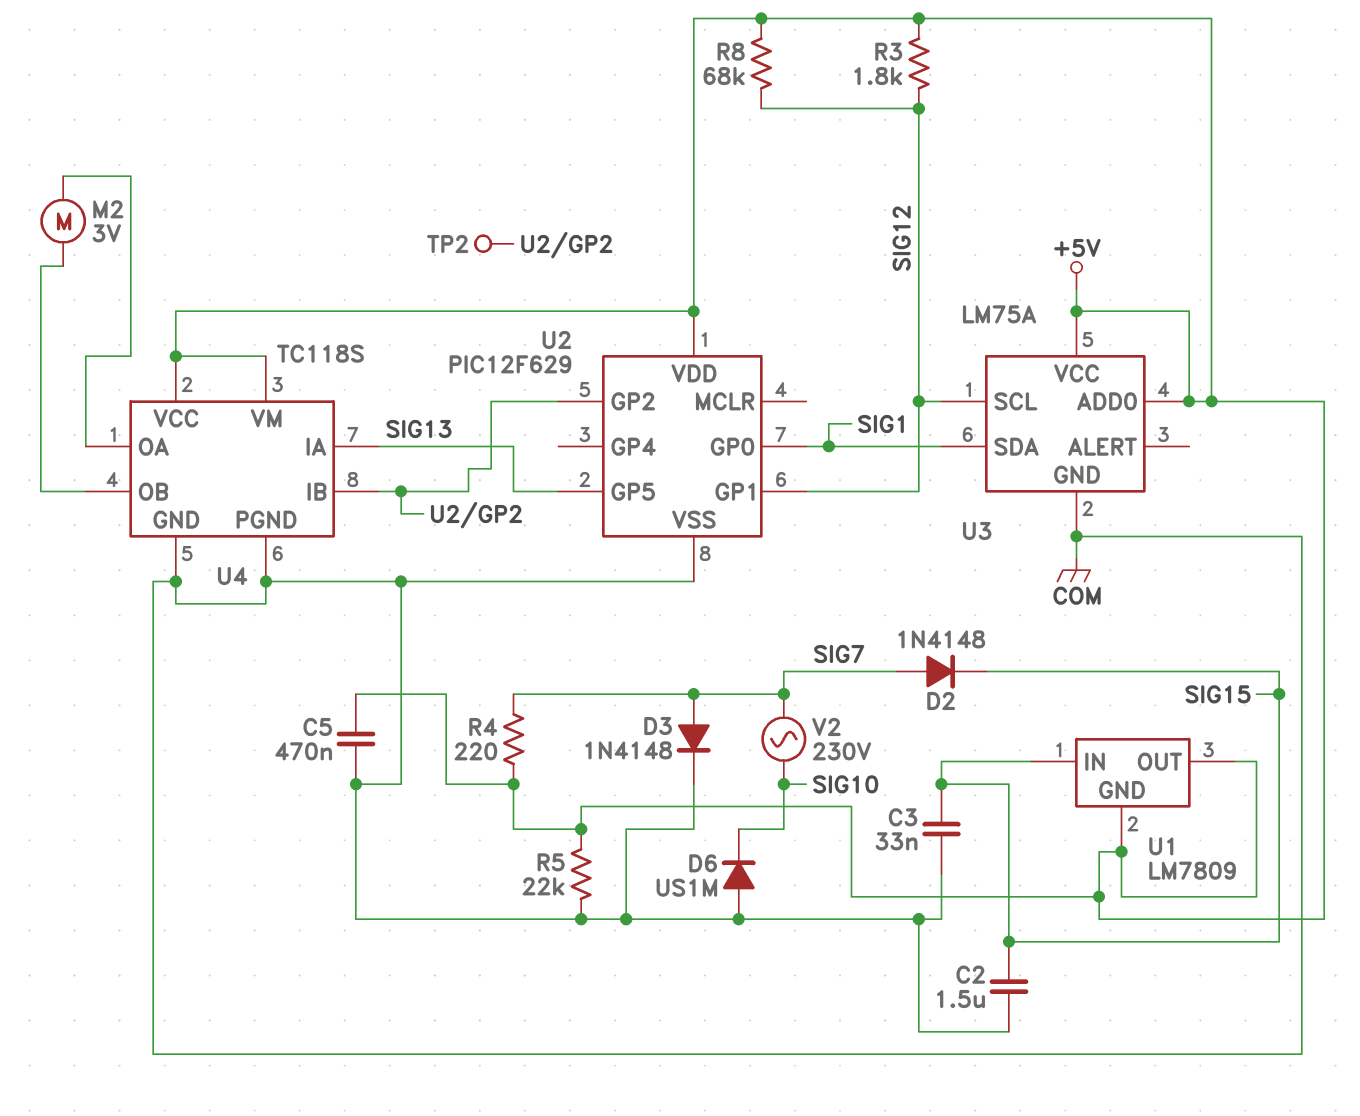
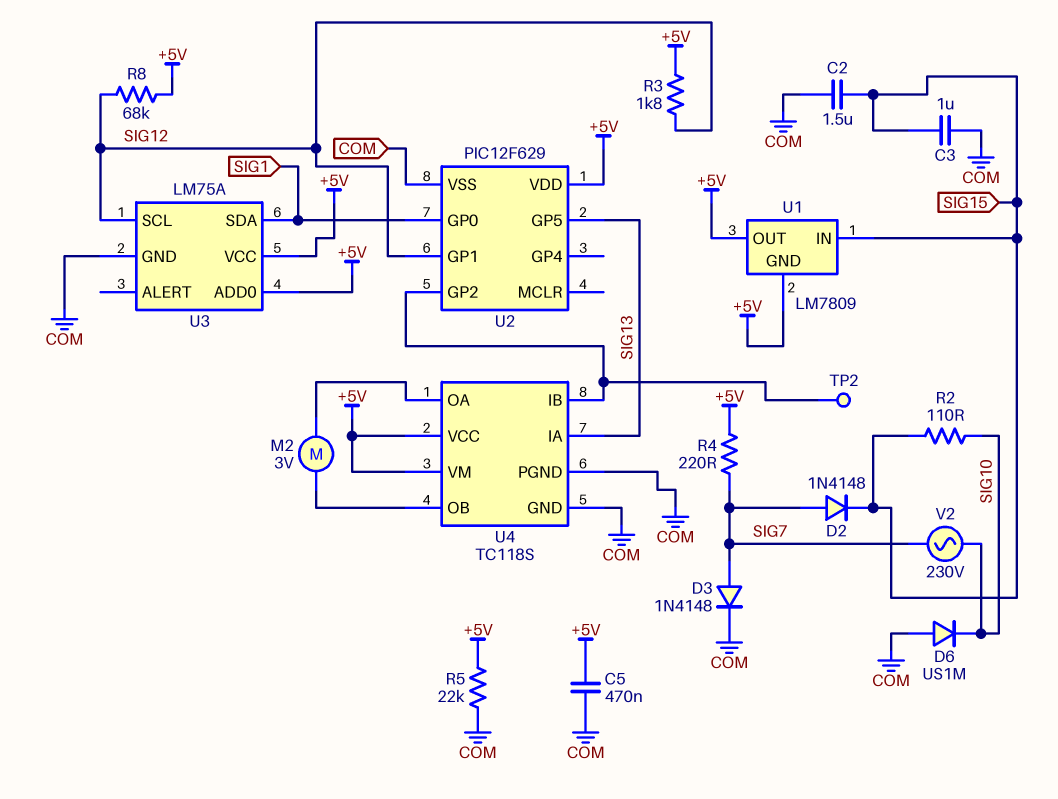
C3: 33nF (COM, SIG15) -> 1uF (COM, SIG15)
R2: none -> 110 (SIG10, SIG15)

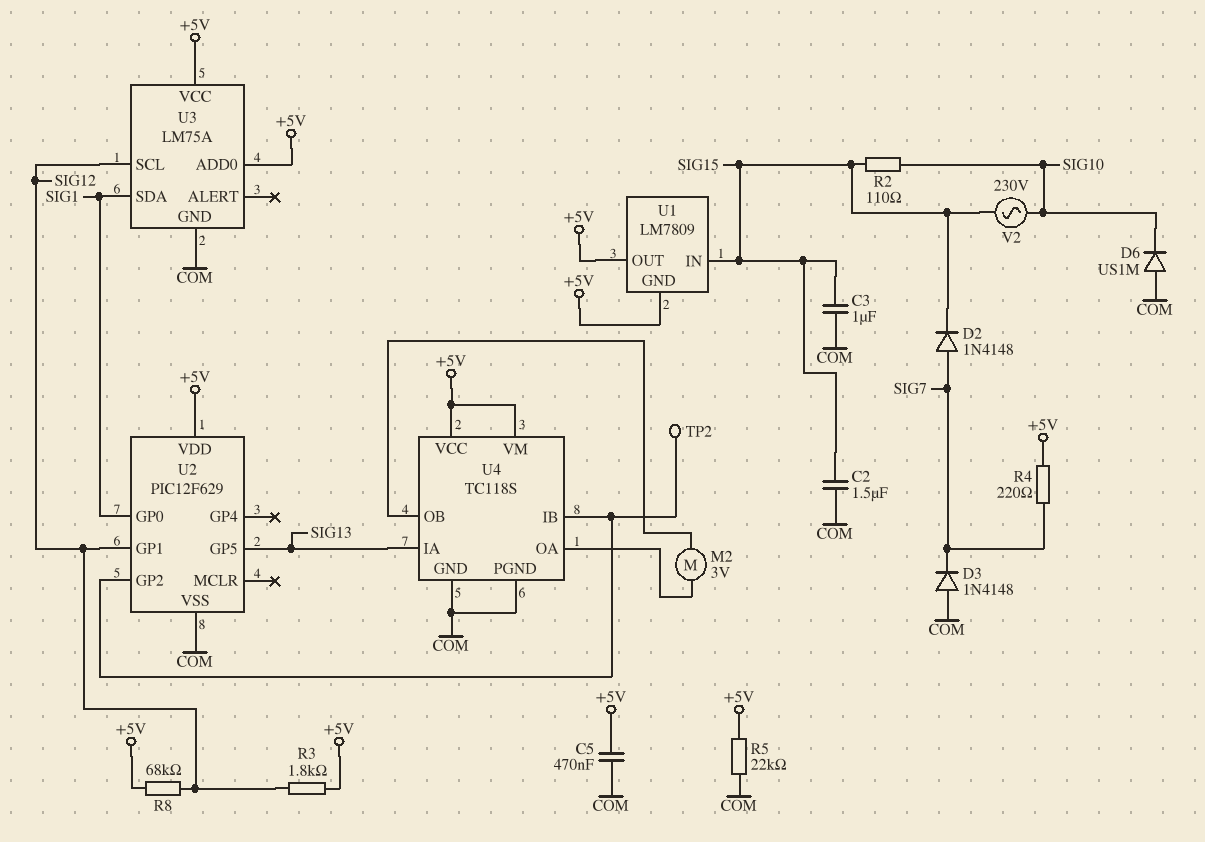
D3: diode 1N4148 (A SIG7, K COM) -> diode 1N4148 (A COM, K SIG7)
V2: AC 230V (SIG7, SIG10) -> AC 230V (SIG10, SIG15)

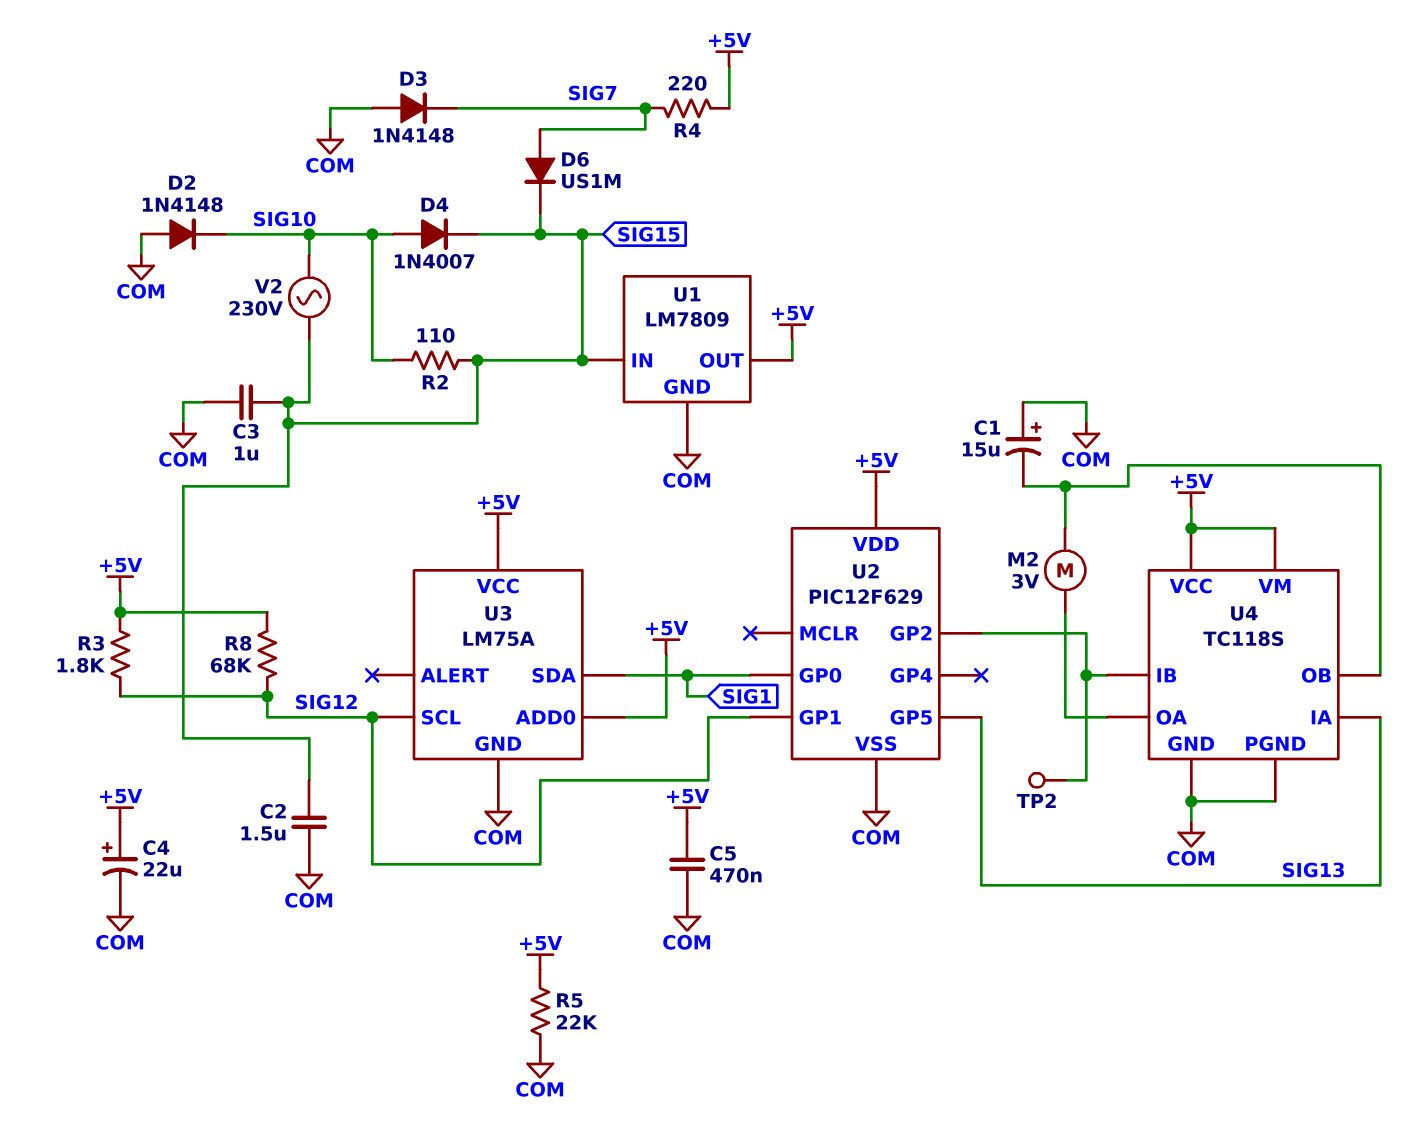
C1: none -> 15uF (plus COM, minus U4/OB)
C4: none -> 22uF (plus +5V, minus COM)
D2: diode 1N4148 (A SIG7, K SIG15) -> diode 1N4148 (A COM, K SIG10)
D4: none -> diode 1N4007 (A SIG10, K SIG15)
D6: diode US1M (A COM, K SIG10) -> diode US1M (A SIG7, K SIG15)
U1 pin GND: +5V -> COM

